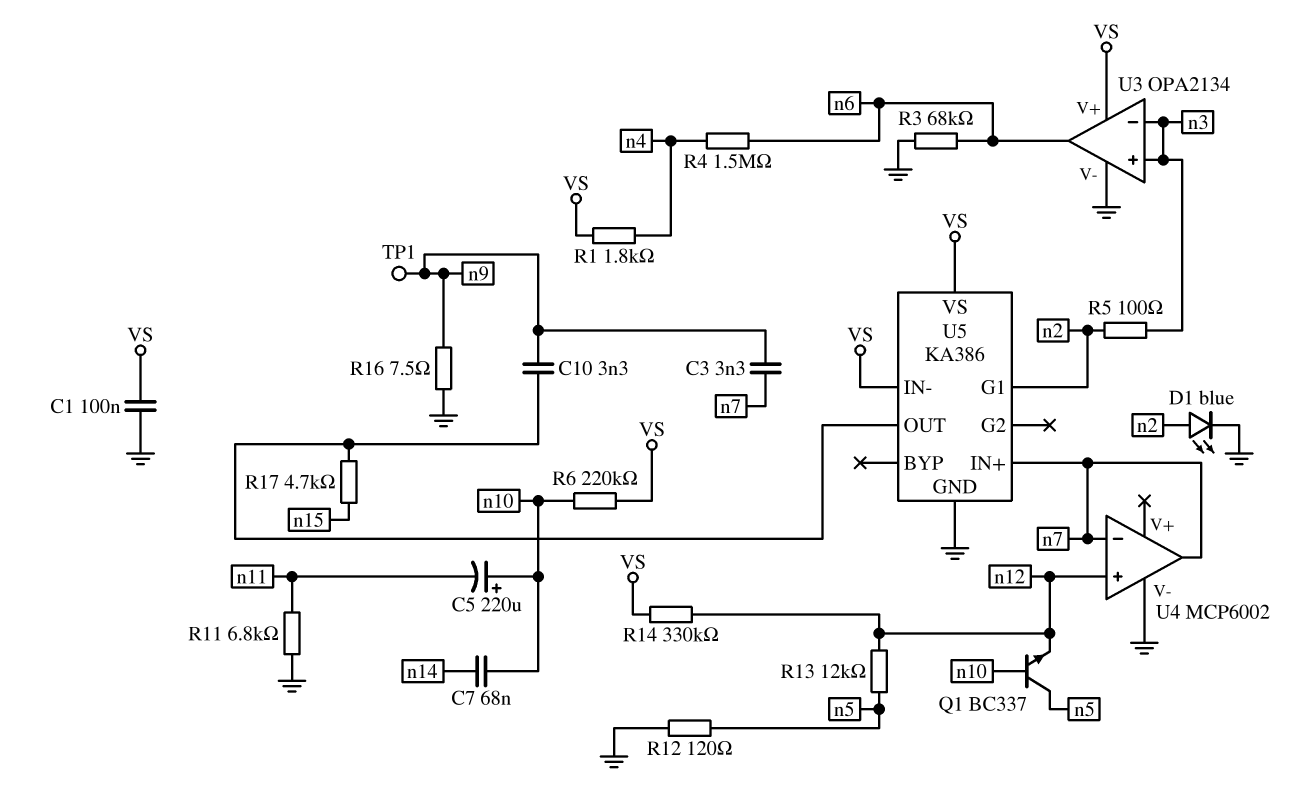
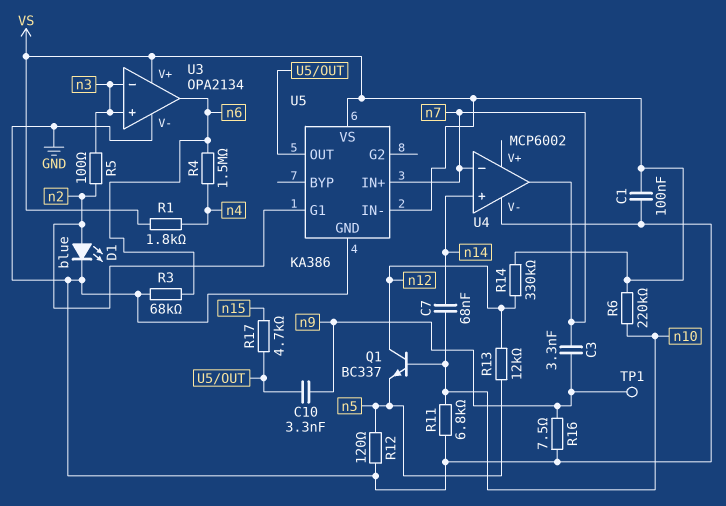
C5: 220uF (plus n10, minus n11) -> none
Q1: NPN BC337 (B n10, C n5, E n12) -> NPN BC337 (B n10, C n12, E n5)
R11: 6.8k (GND, n11) -> 6.8k (GND, n10)
U4 pin in+: n12 -> n14

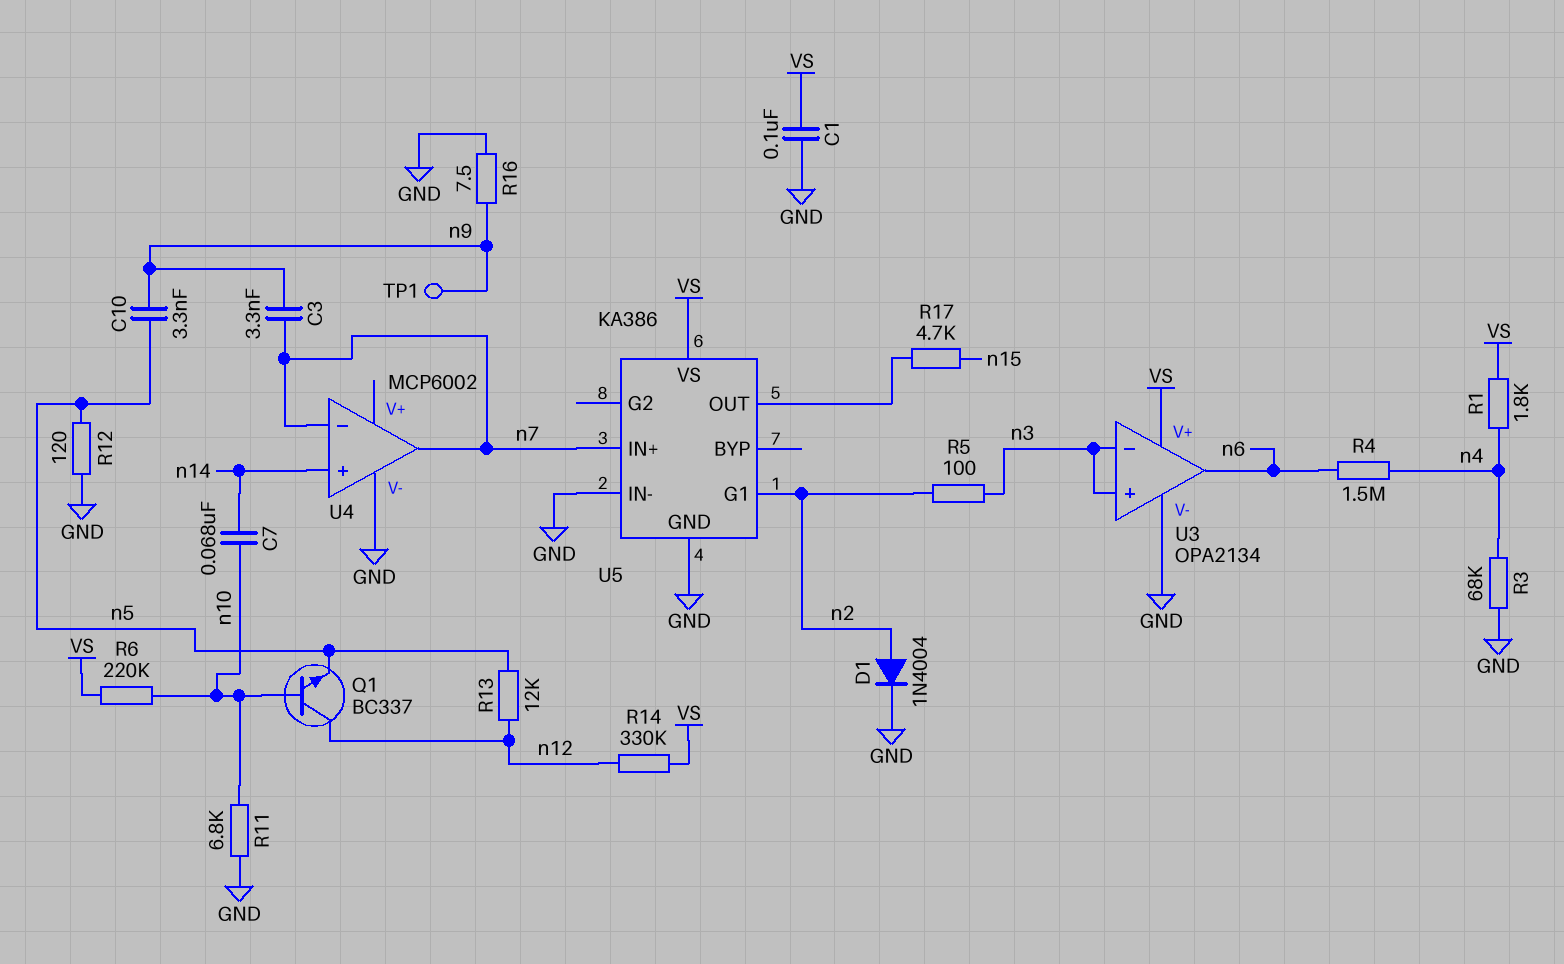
C10: 3.3nF (U5/OUT, n9) -> 3.3nF (n5, n9)
D1: LED blue (A n2, K GND) -> diode 1N4004 (A n2, K GND)
R3: 68k (GND, n6) -> 68k (GND, n4)
U5 pin IN-: VS -> GND

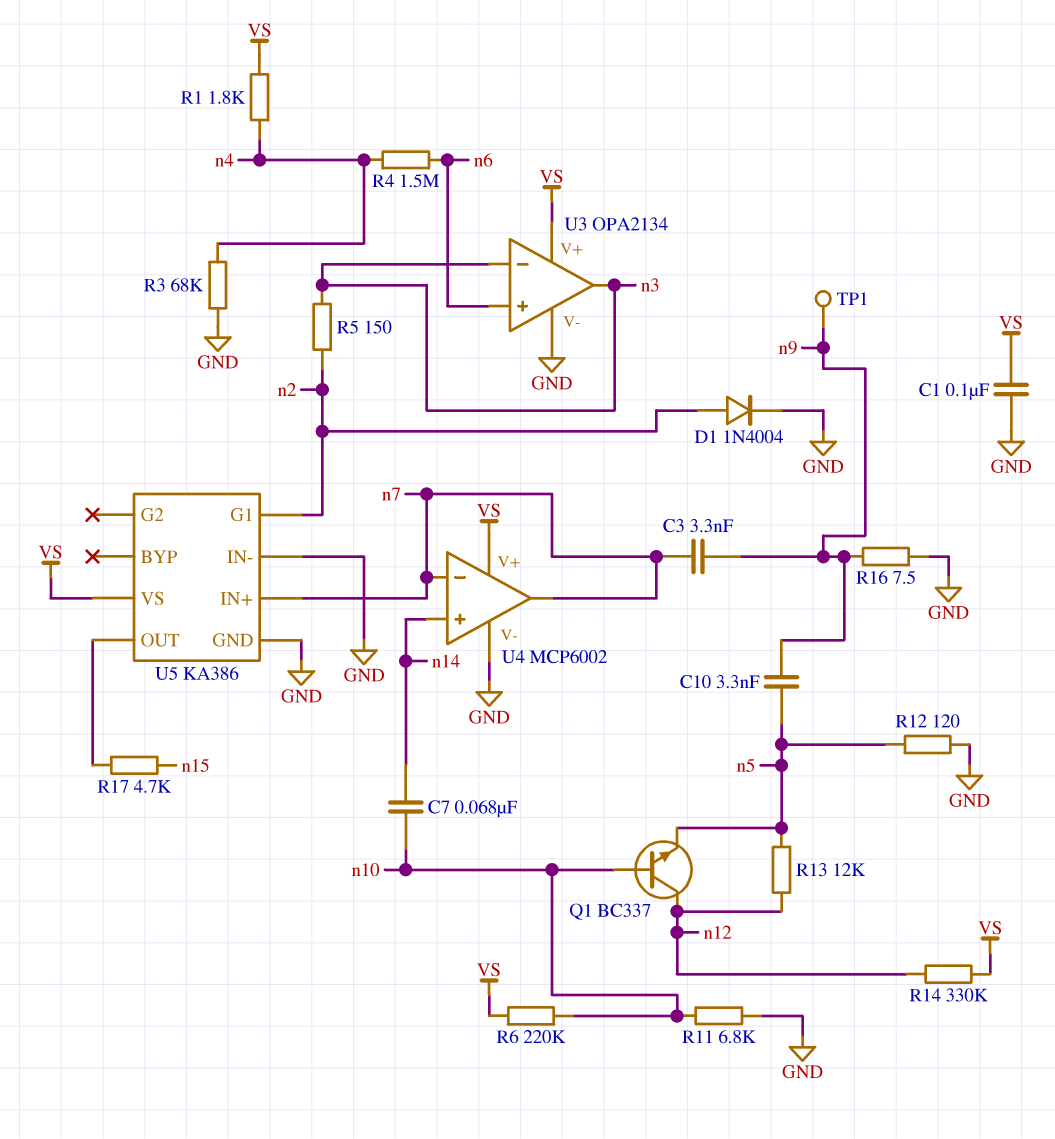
R5: 100 (n2, n3) -> 150 (n2, n3)
U3 pin in+: n3 -> n6
U3 pin out: n6 -> n3
U4 pin V+: none -> VS

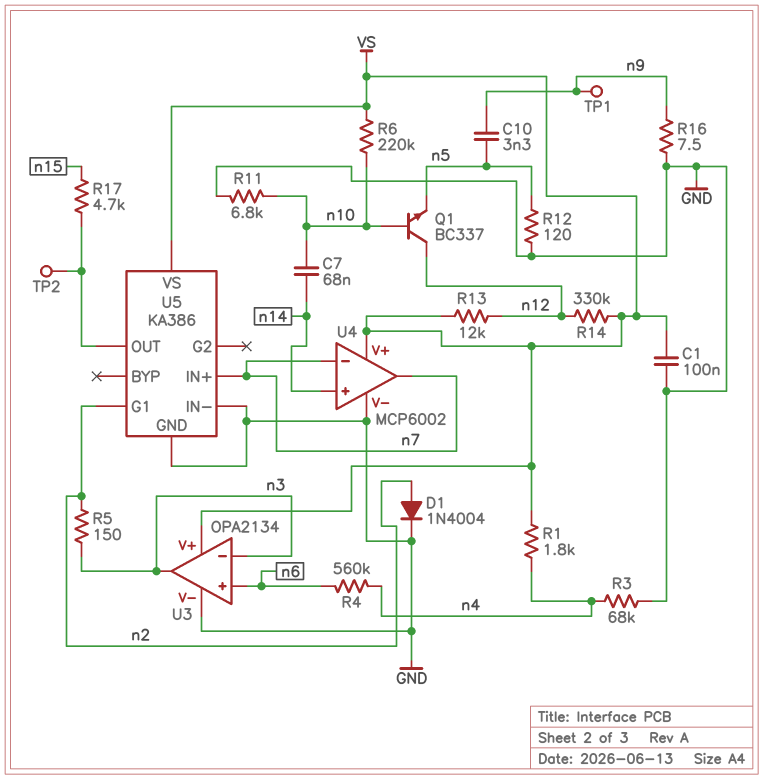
C3: 3.3nF (n7, n9) -> none
R4: 1.5M (n4, n6) -> 560k (n4, n6)
R13: 12k (n5, n12) -> 12k (VS, n12)
TP2: none -> test point (U5/OUT)

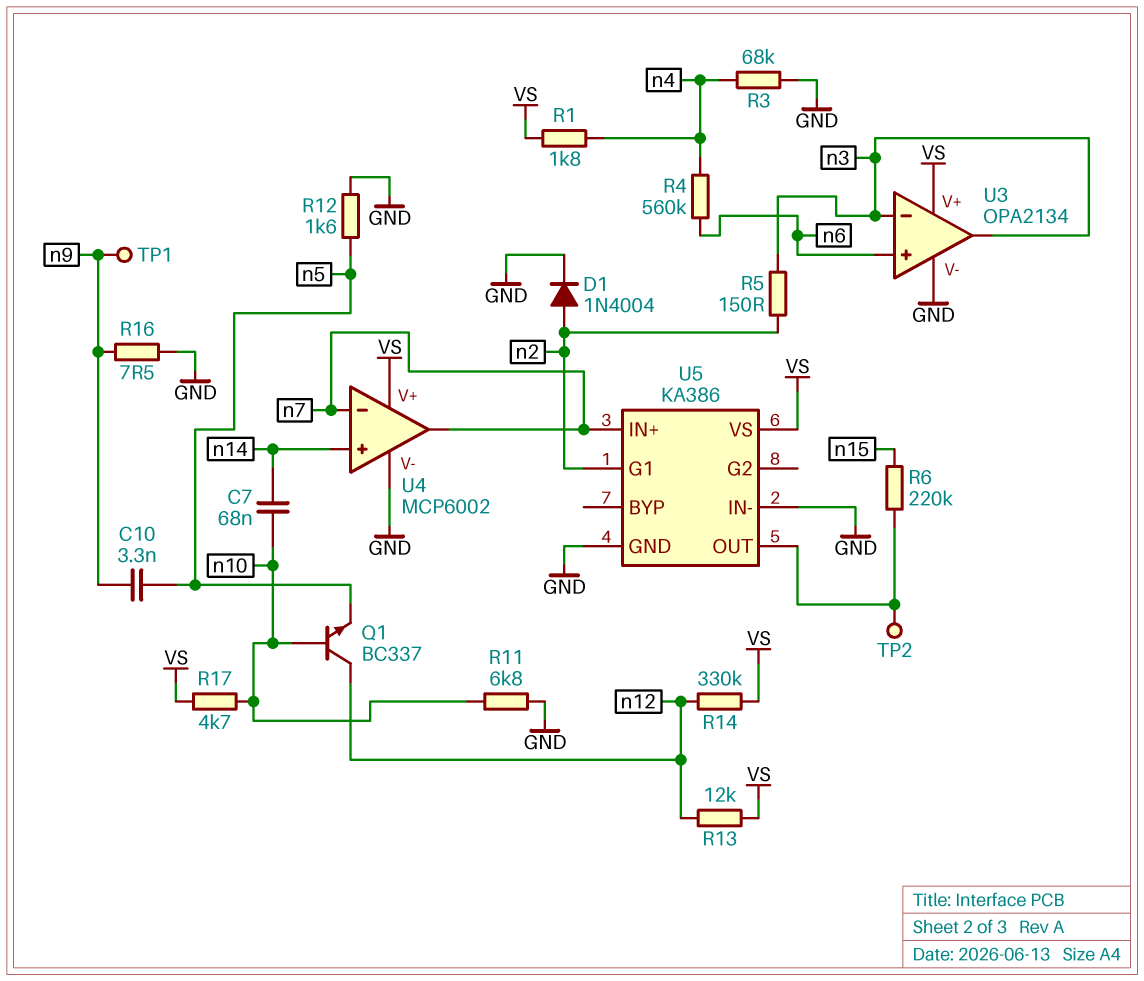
C1: 100nF (GND, VS) -> none
R6: 220k (VS, n10) -> 220k (U5/OUT, n15)
R12: 120 (GND, n5) -> 1.6k (GND, n5)
R17: 4.7k (U5/OUT, n15) -> 4.7k (VS, n10)

